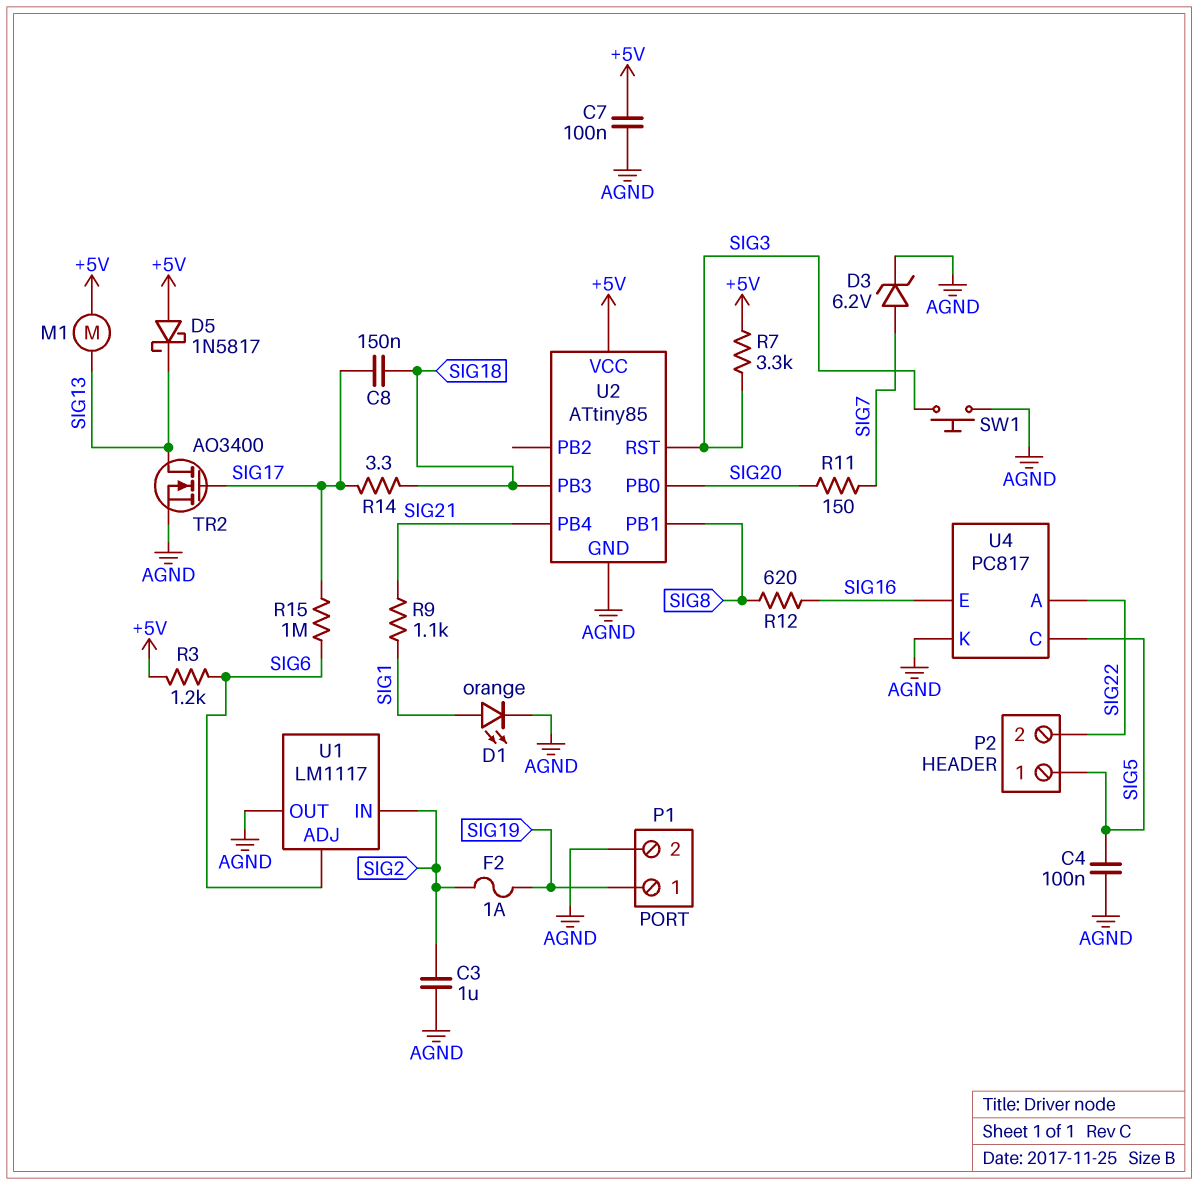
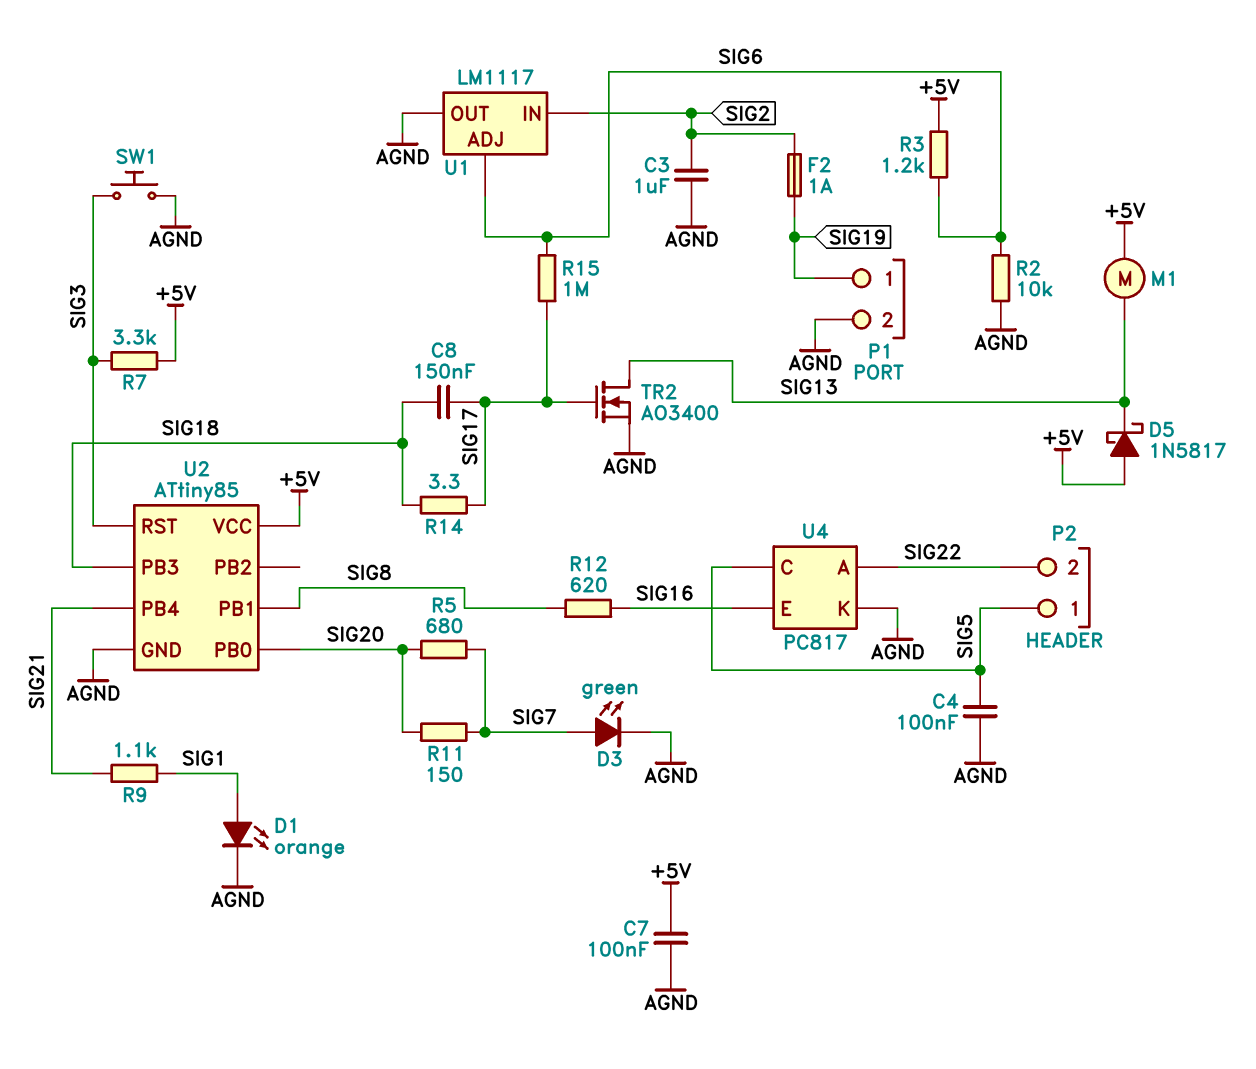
D3: zener 6.2V (A SIG7, K AGND) -> LED green (A SIG7, K AGND)
R2: none -> 10k (AGND, SIG6)
R5: none -> 680 (SIG7, SIG20)

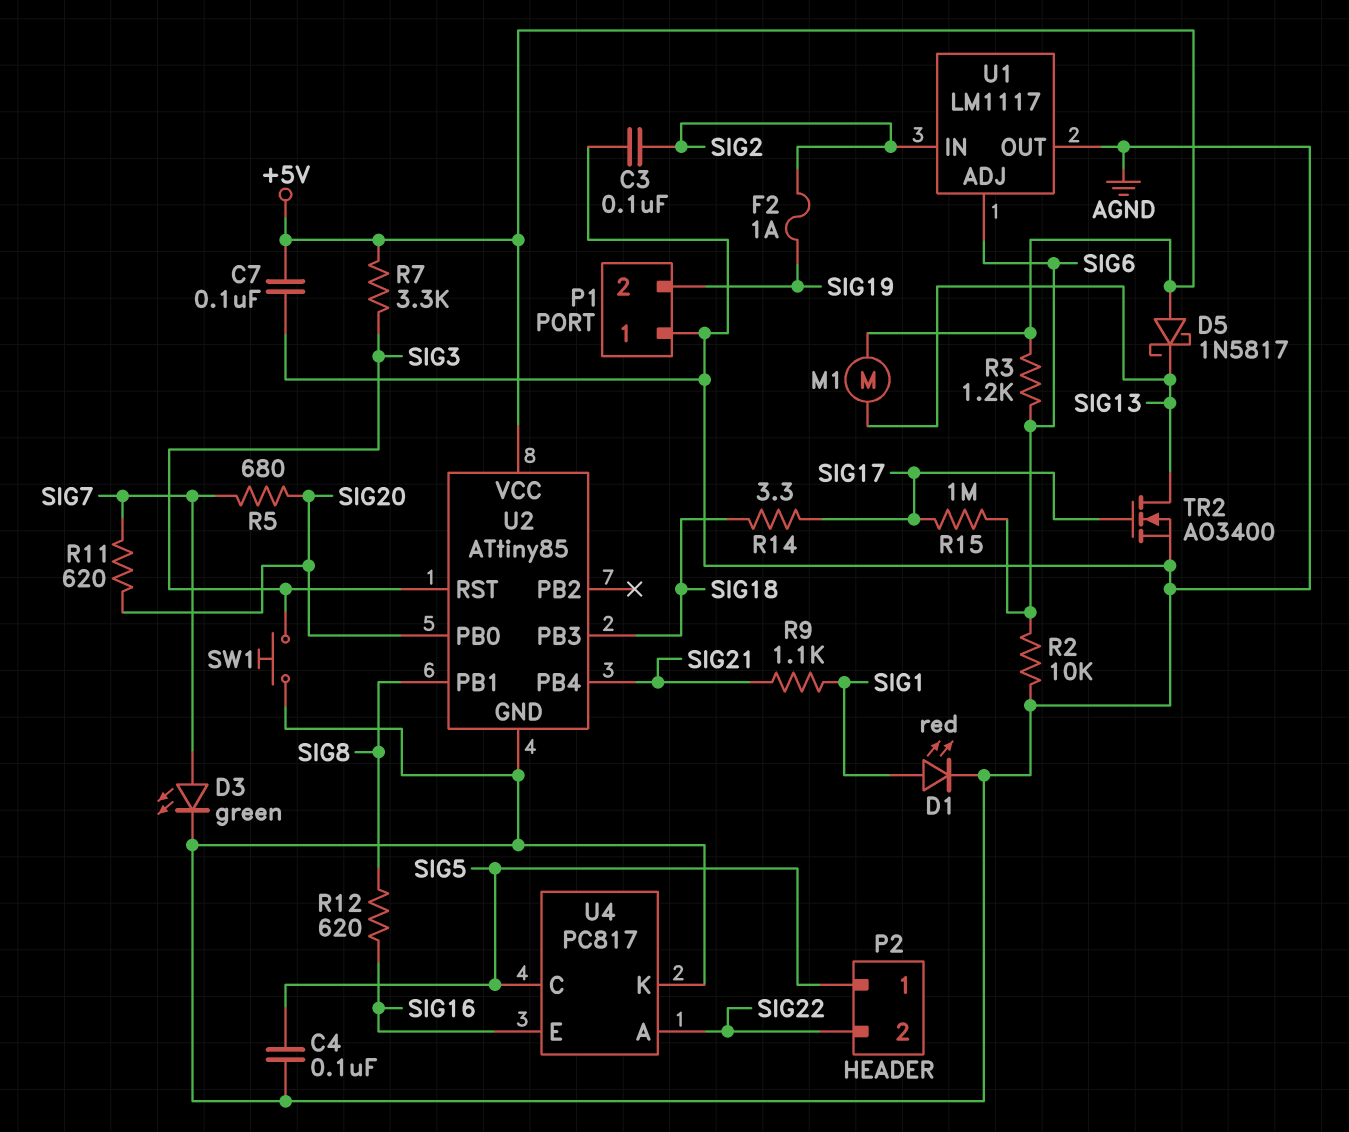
C3: 1uF (AGND, SIG2) -> 100nF (AGND, SIG2)
C8: 150nF (SIG17, SIG18) -> none
D1: LED orange (A SIG1, K AGND) -> LED red (A SIG1, K AGND)
P1 pin 1: SIG19 -> AGND
P1 pin 2: AGND -> SIG19
R11: 150 (SIG7, SIG20) -> 620 (SIG7, SIG20)

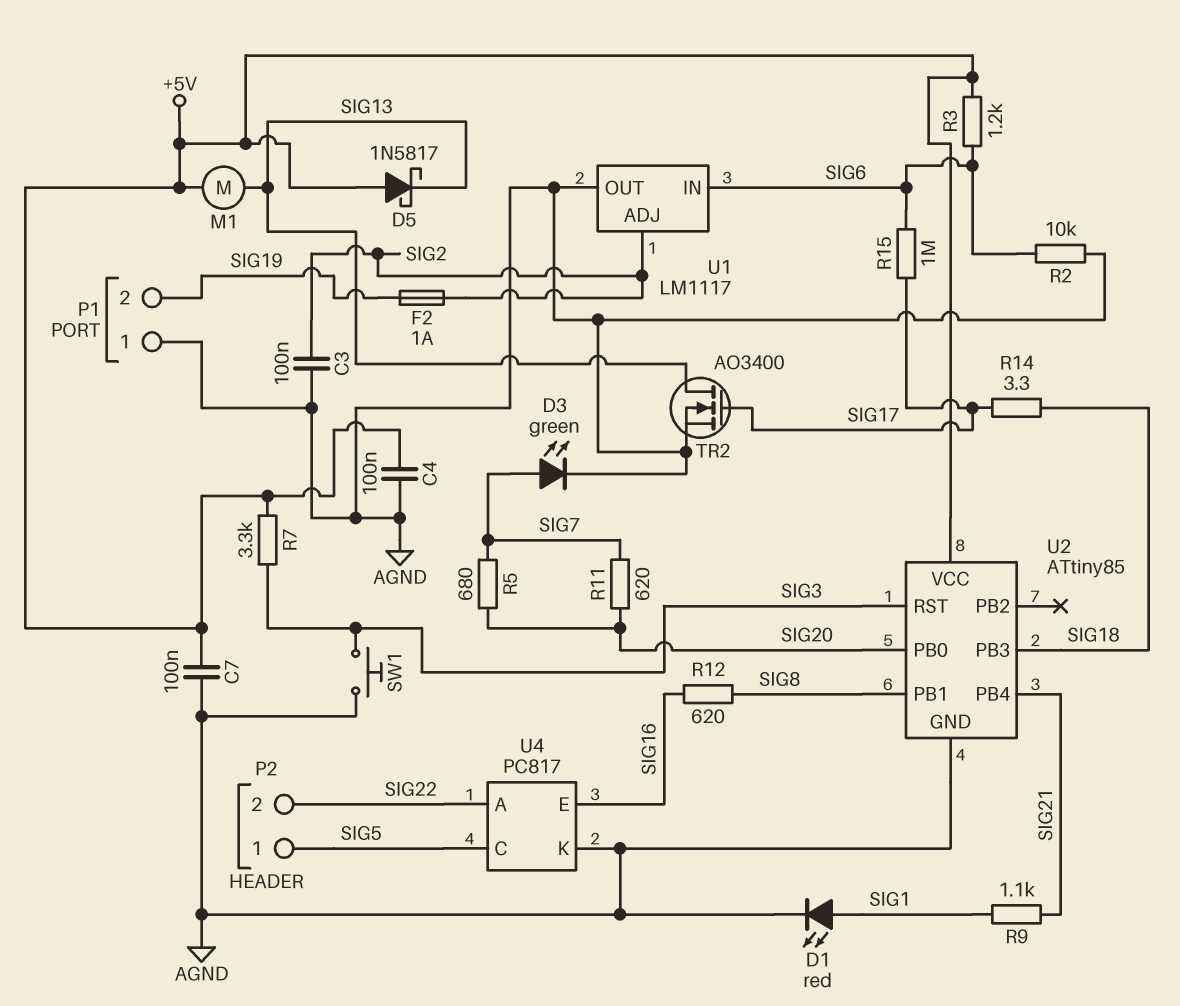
C4: 100nF (AGND, SIG5) -> 100nF (+5V, AGND)
U1 pin ADJ: SIG6 -> SIG2
U1 pin IN: SIG2 -> SIG6

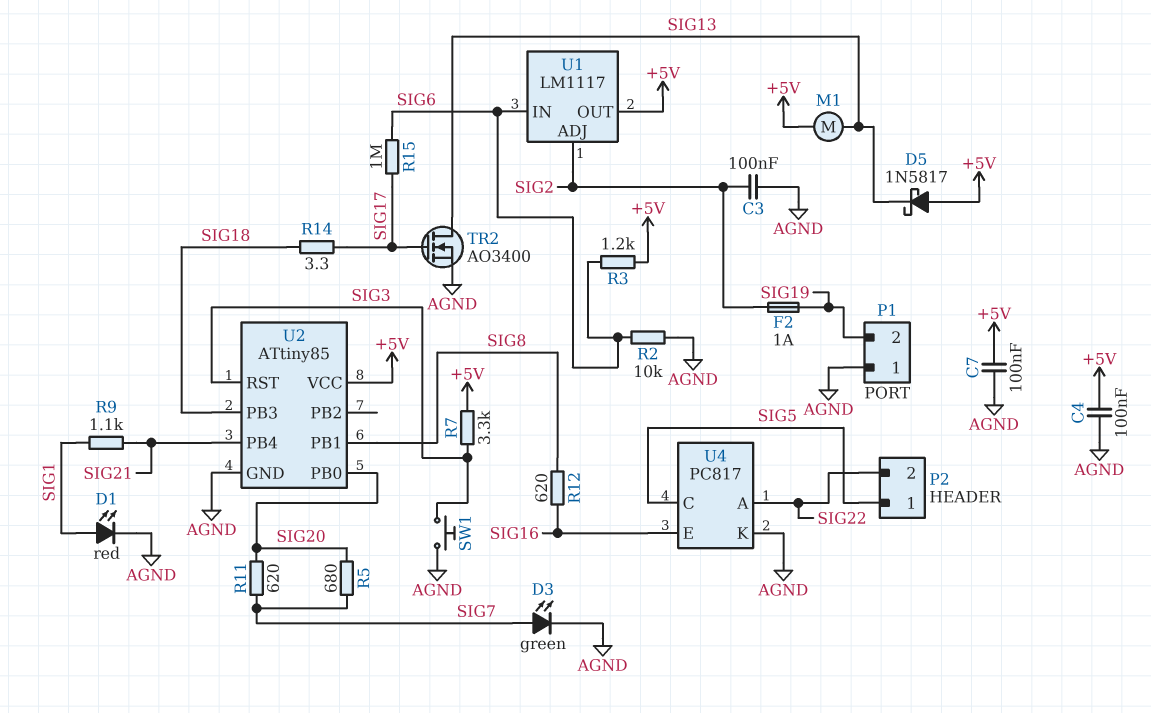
U1 pin OUT: AGND -> +5V

